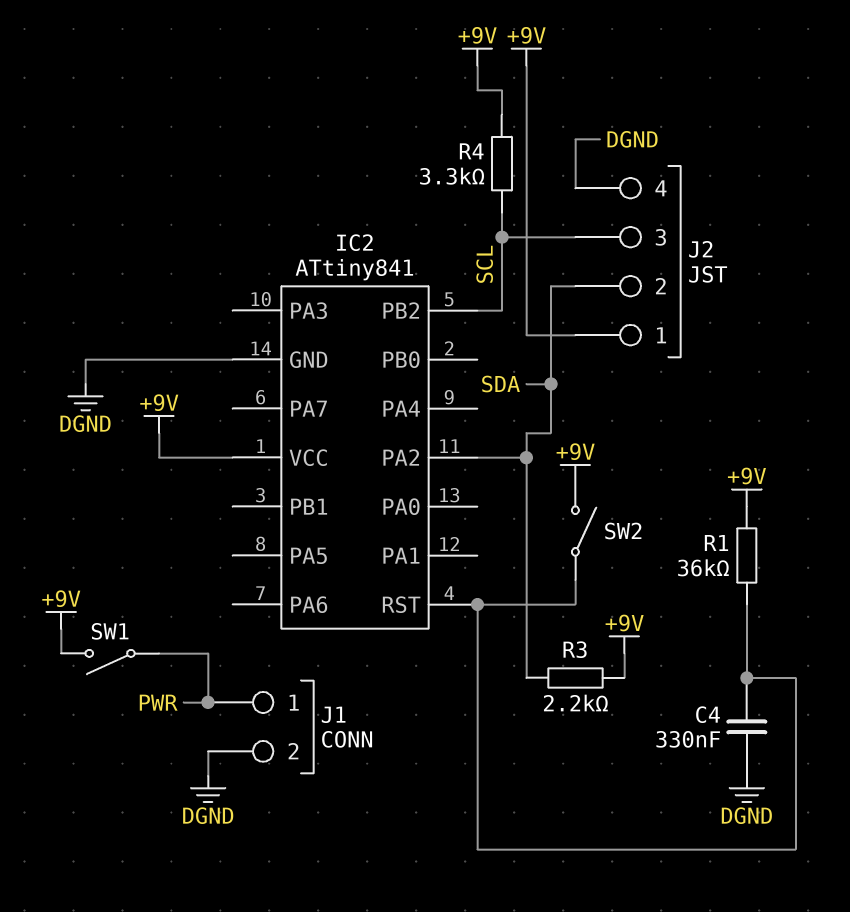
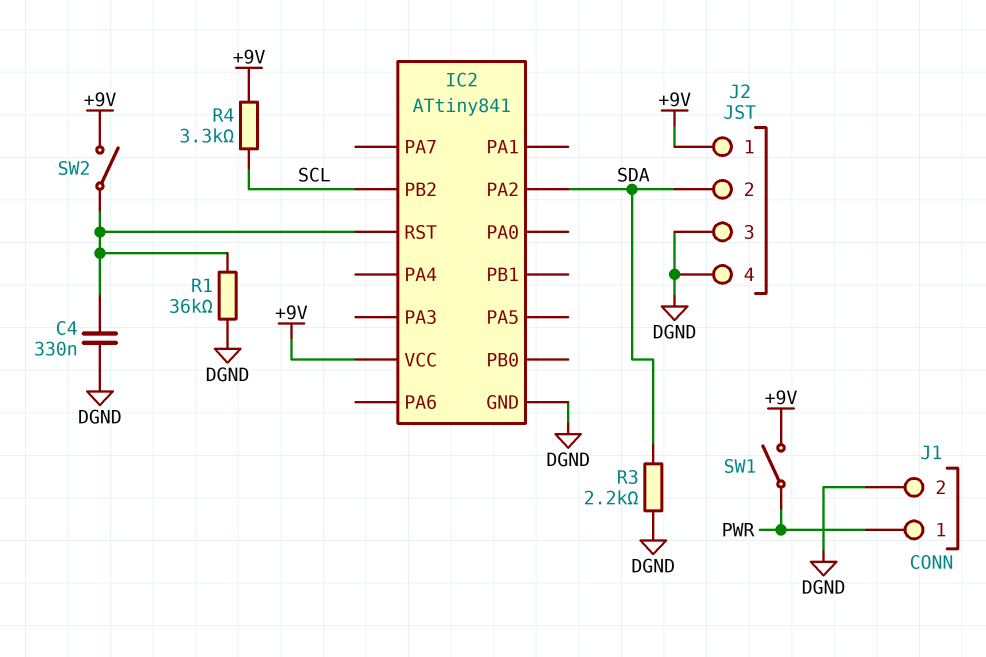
J2 pin 3: SCL -> DGND
R1: 36k (+9V, IC2/RST) -> 36k (DGND, IC2/RST)
R3: 2.2k (+9V, SDA) -> 2.2k (DGND, SDA)

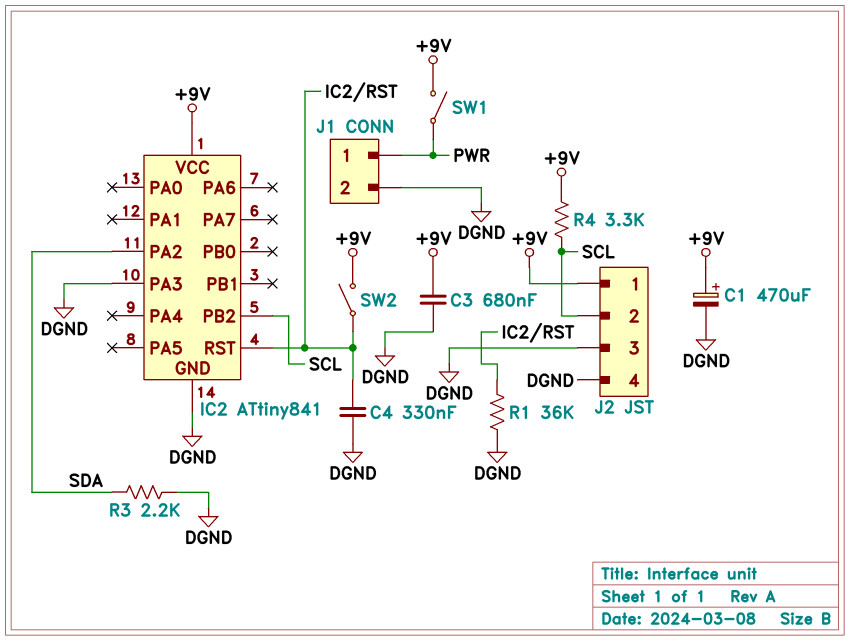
C1: none -> 470uF (plus +9V, minus DGND)
C3: none -> 680nF (+9V, DGND)
IC2 pin PA3: none -> DGND
J2 pin 2: SDA -> SCL

